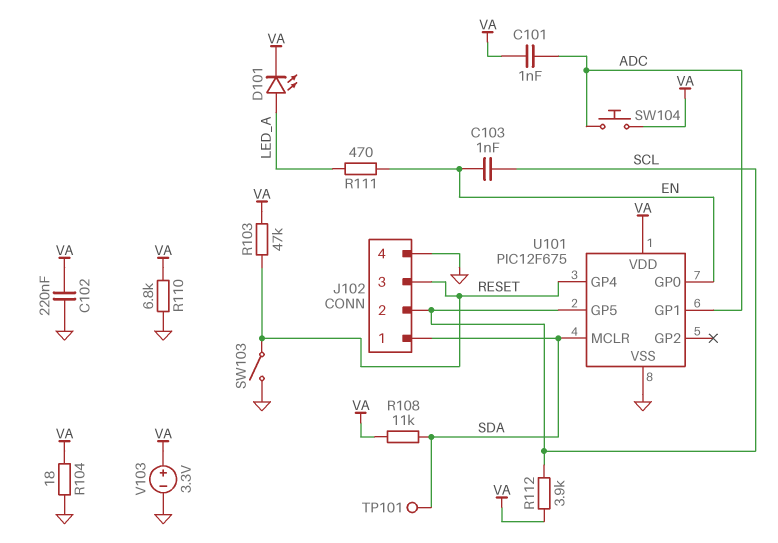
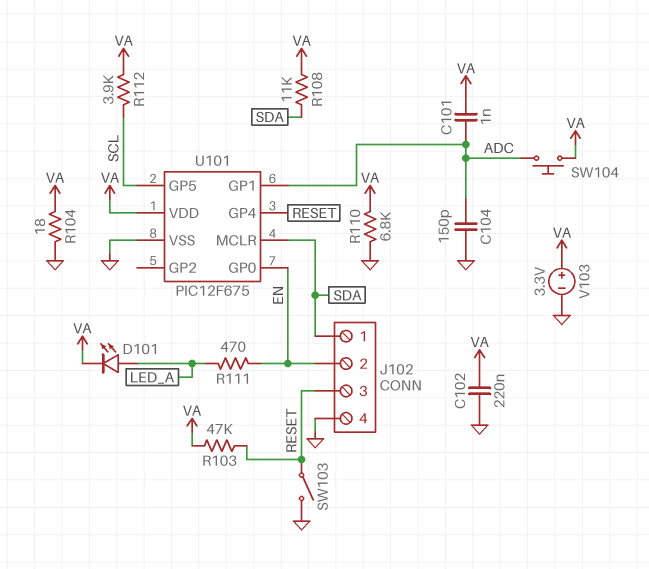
C103: 1nF (EN, SCL) -> none
C104: none -> 150pF (ADC, GND)
J102 pin 2: SCL -> EN
TP101: test point (SDA) -> none

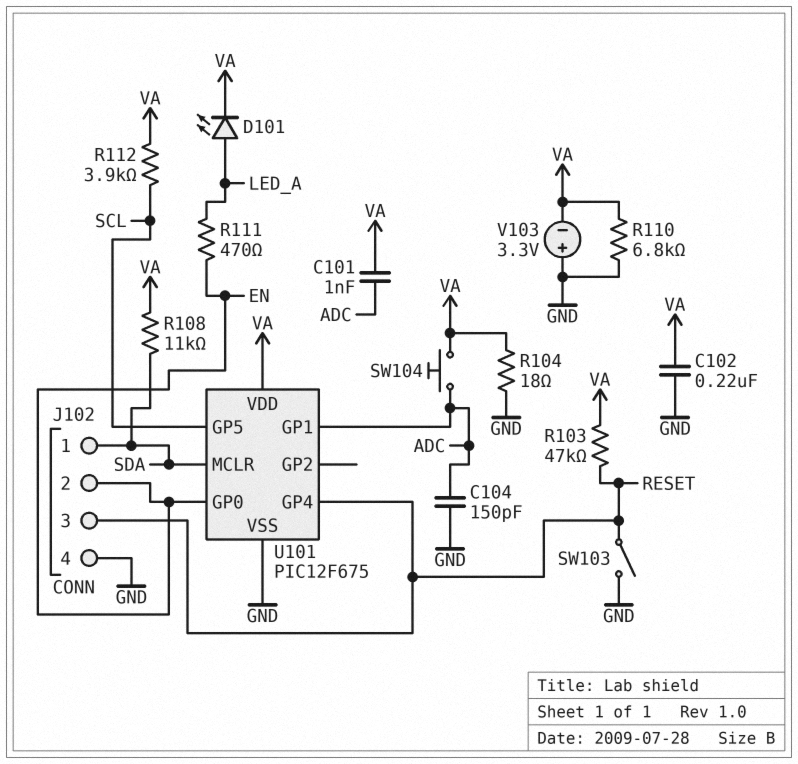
V103: 3.3V (plus VA, minus GND) -> 3.3V (plus GND, minus VA)

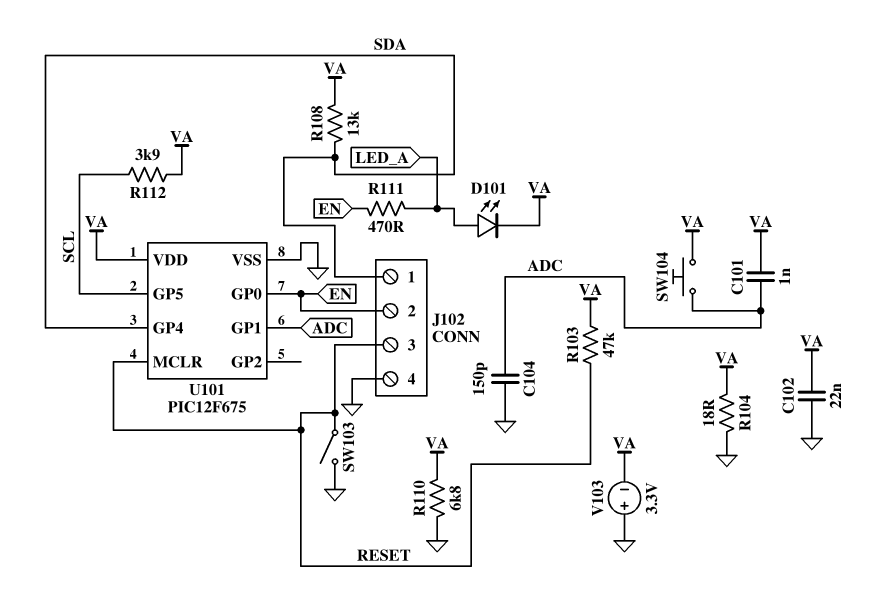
C102: 220nF (GND, VA) -> 22nF (GND, VA)
R108: 11k (SDA, VA) -> 13k (SDA, VA)
U101 pin GP4: RESET -> SDA
U101 pin MCLR: SDA -> RESET

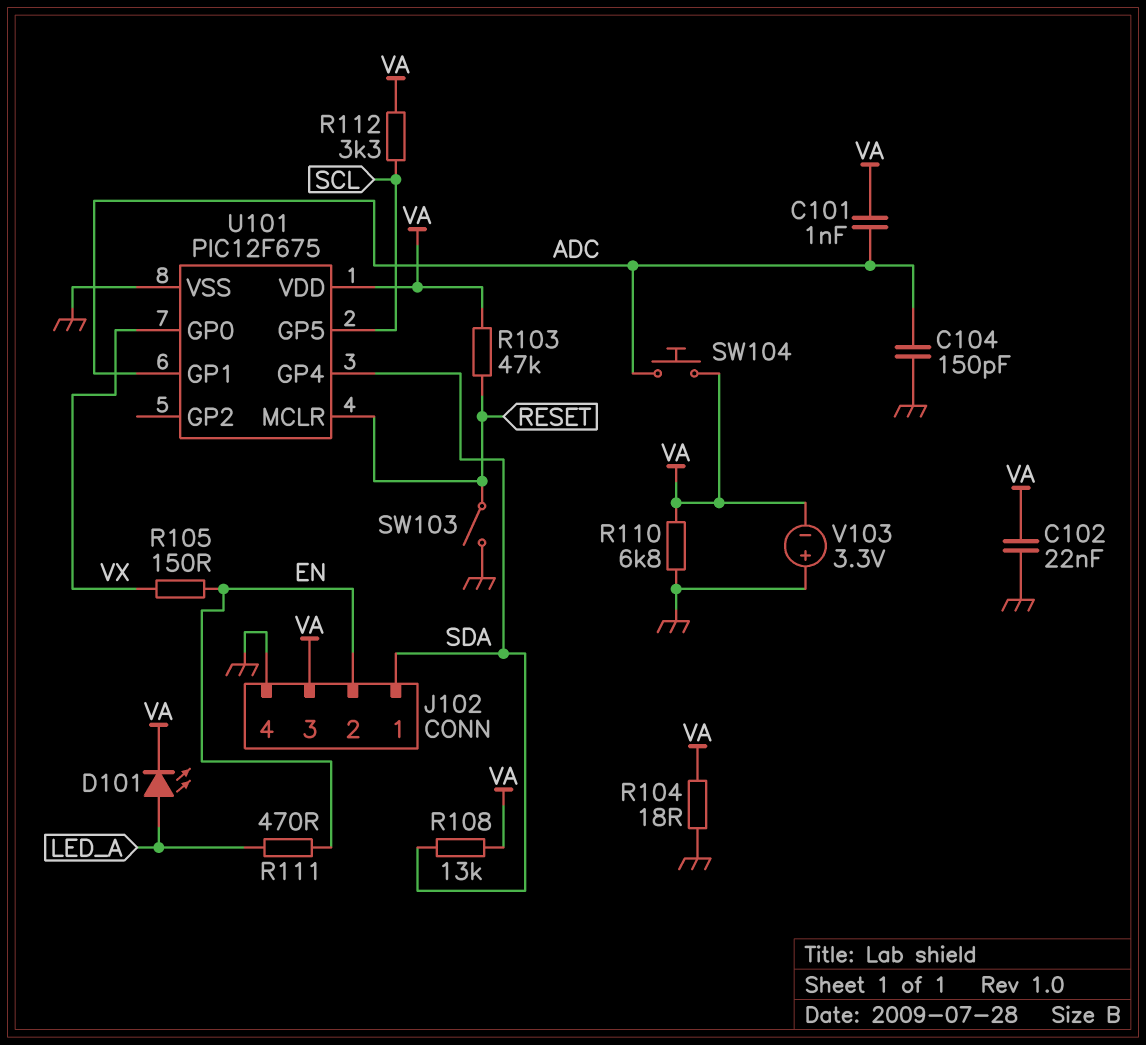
J102 pin 3: RESET -> VA
R105: none -> 150 (EN, VX)
R112: 3.9k (SCL, VA) -> 3.3k (SCL, VA)
U101 pin GP0: EN -> VX

